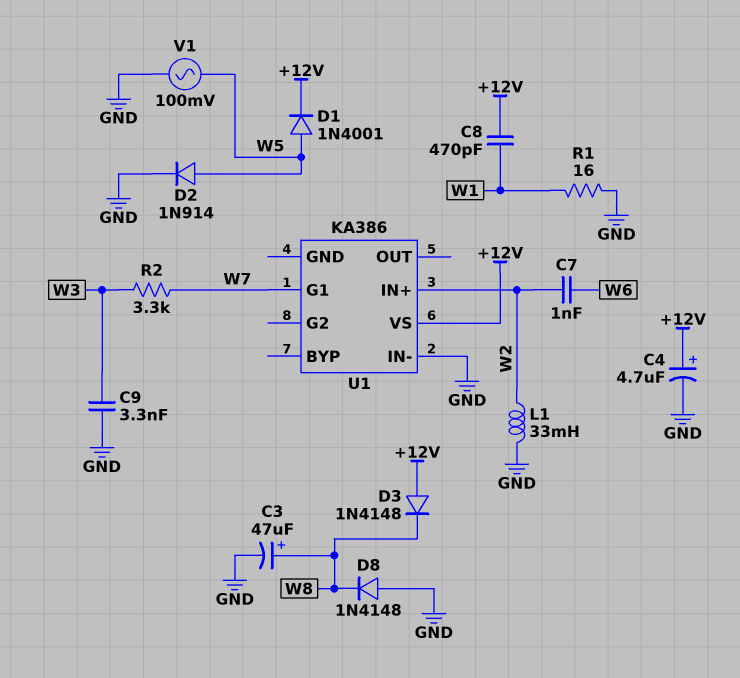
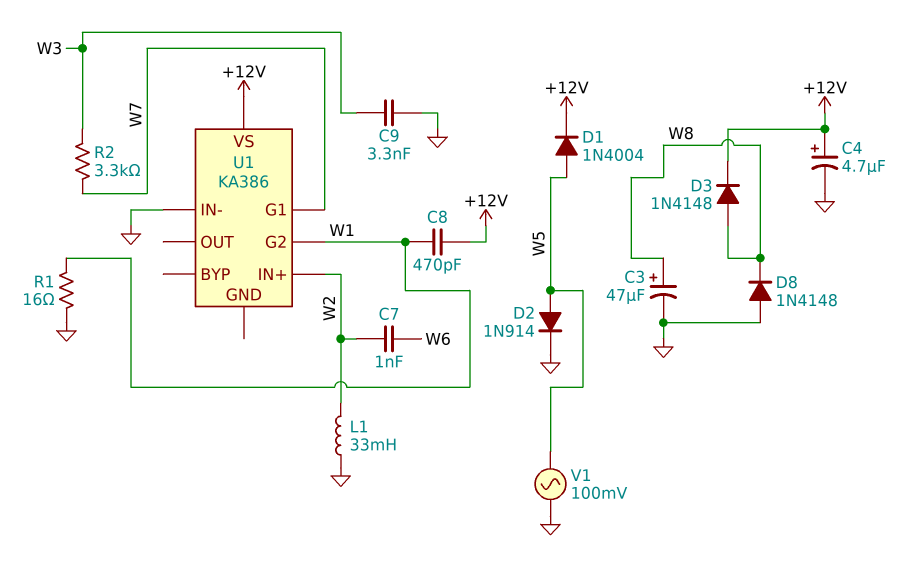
D1: diode 1N4001 (A W5, K +12V) -> diode 1N4004 (A W5, K +12V)
D3: diode 1N4148 (A +12V, K W8) -> diode 1N4148 (A W8, K +12V)
U1 pin G2: none -> W1

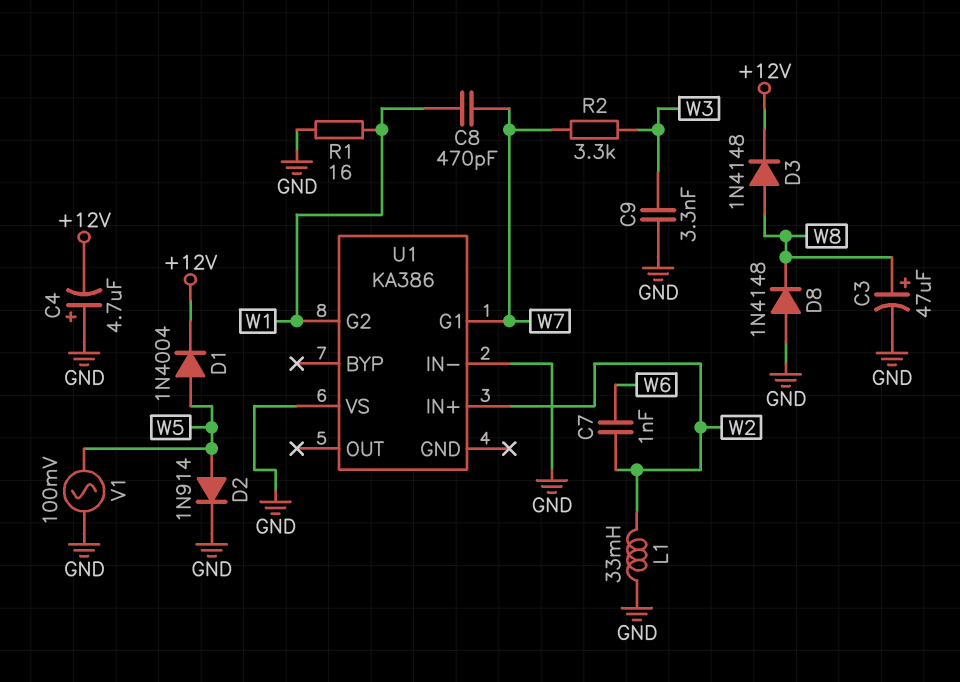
C4: 4.7uF (plus +12V, minus GND) -> 4.7uF (plus GND, minus +12V)
C8: 470pF (+12V, W1) -> 470pF (W1, W7)
U1 pin VS: +12V -> GND

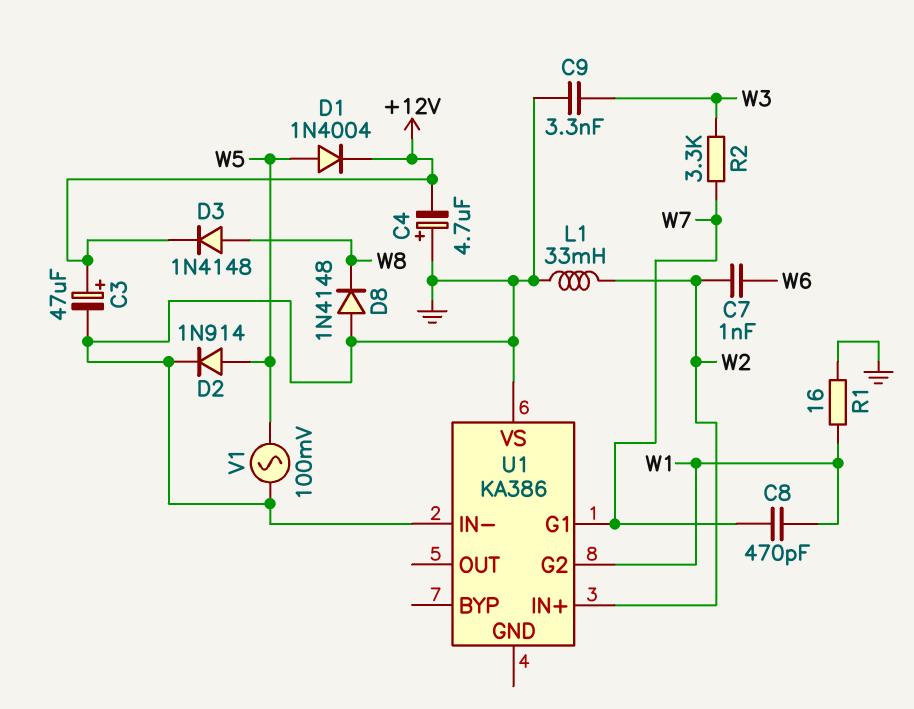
C3: 47uF (plus W8, minus GND) -> 47uF (plus +12V, minus GND)

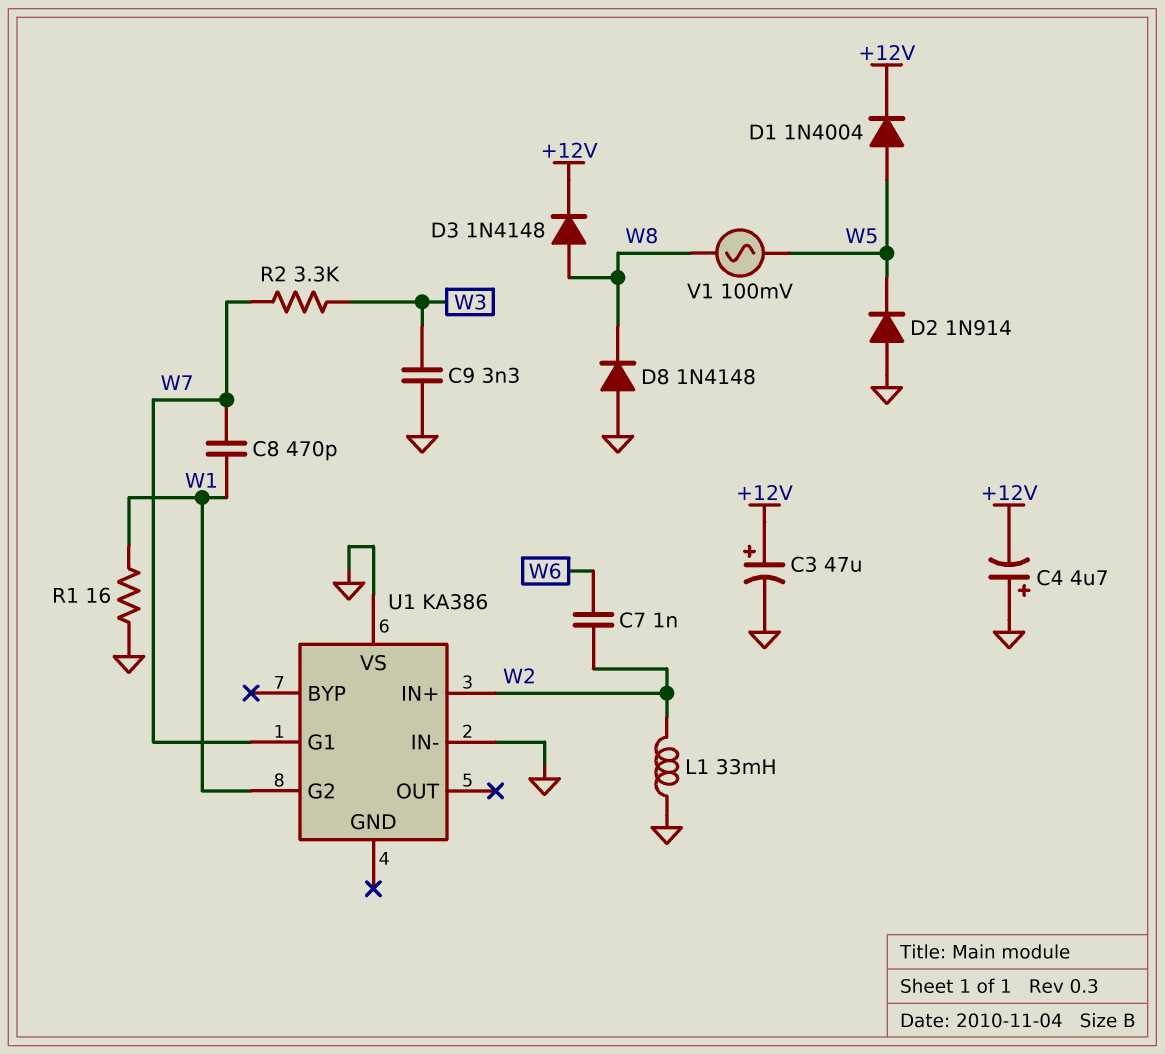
D2: diode 1N914 (A W5, K GND) -> diode 1N914 (A GND, K W5)
V1: AC 100mV (GND, W5) -> AC 100mV (W5, W8)

